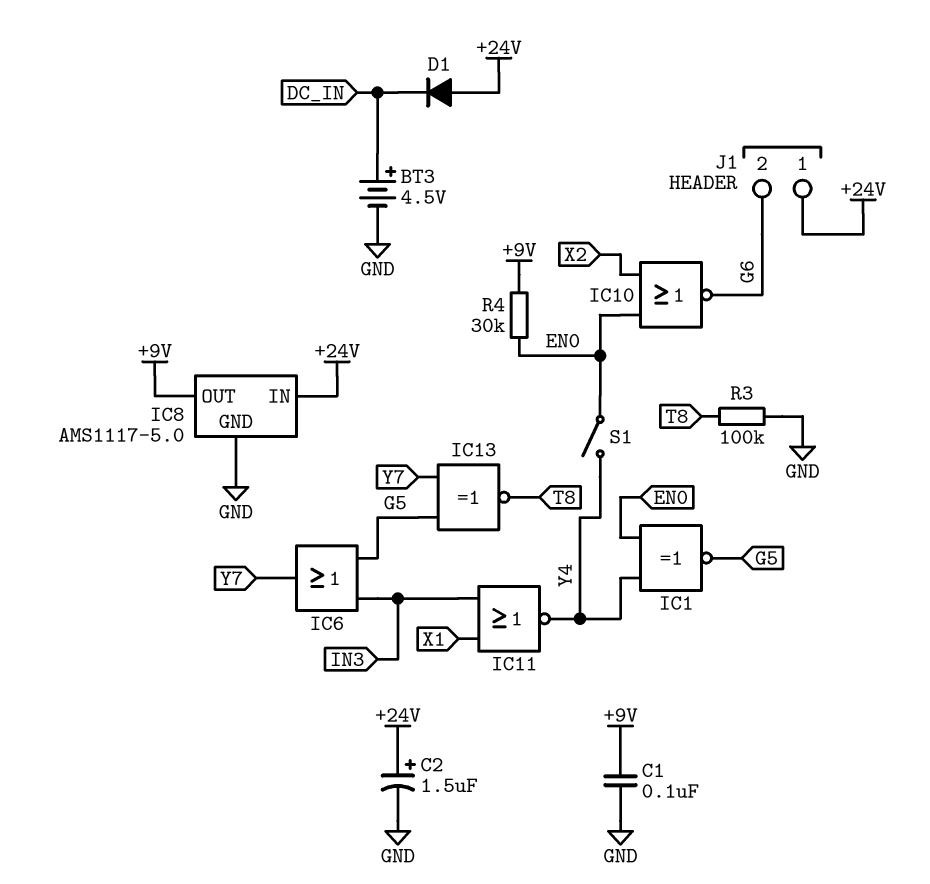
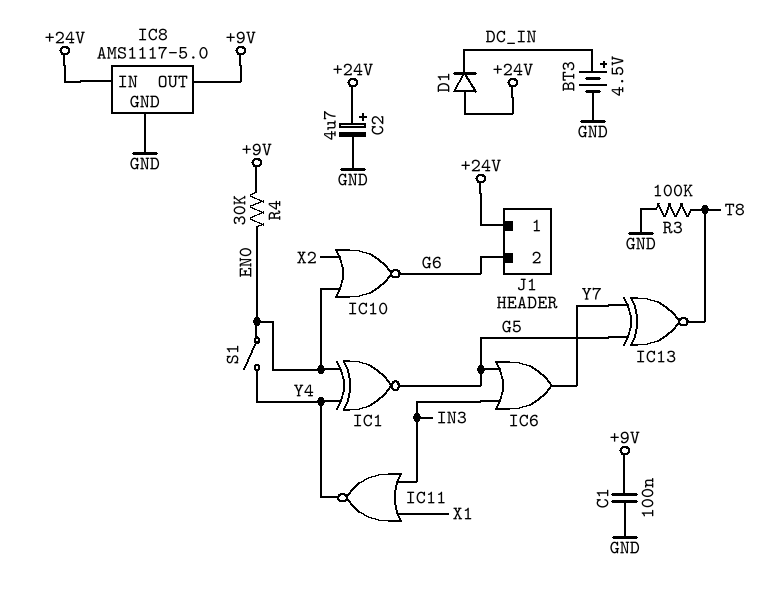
C2: 1.5uF (plus +24V, minus GND) -> 4.7uF (plus +24V, minus GND)

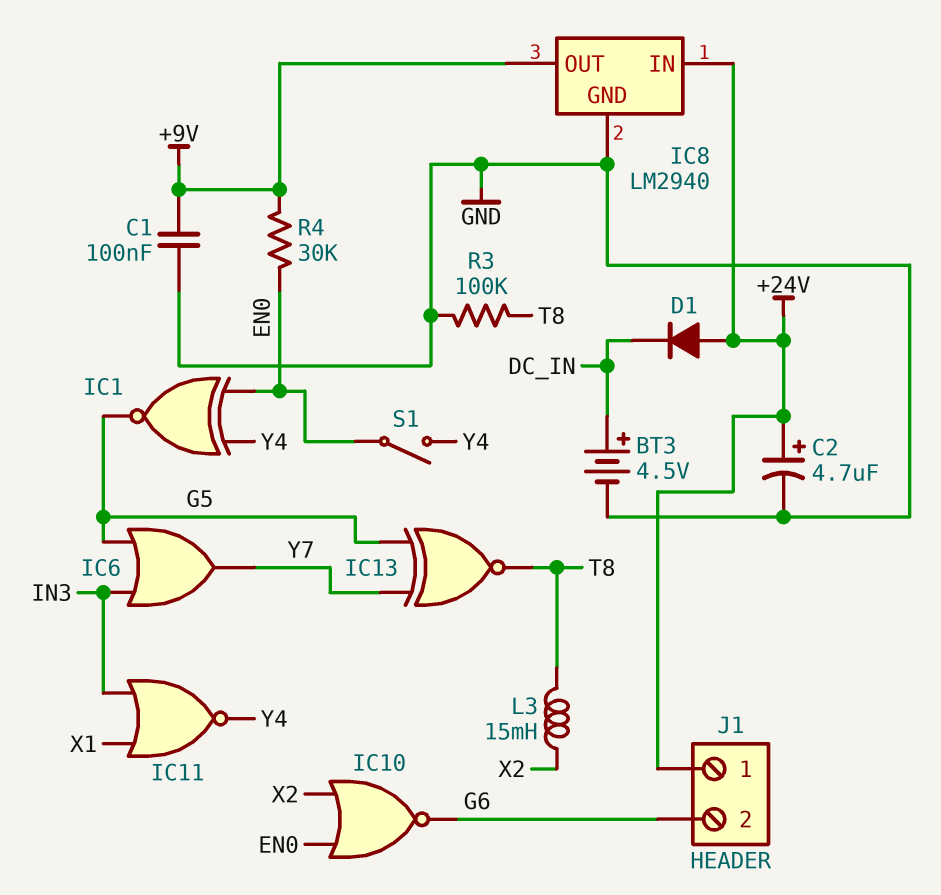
IC8: AMS1117-5.0 -> LM2940
L3: none -> 15mH (T8, X2)

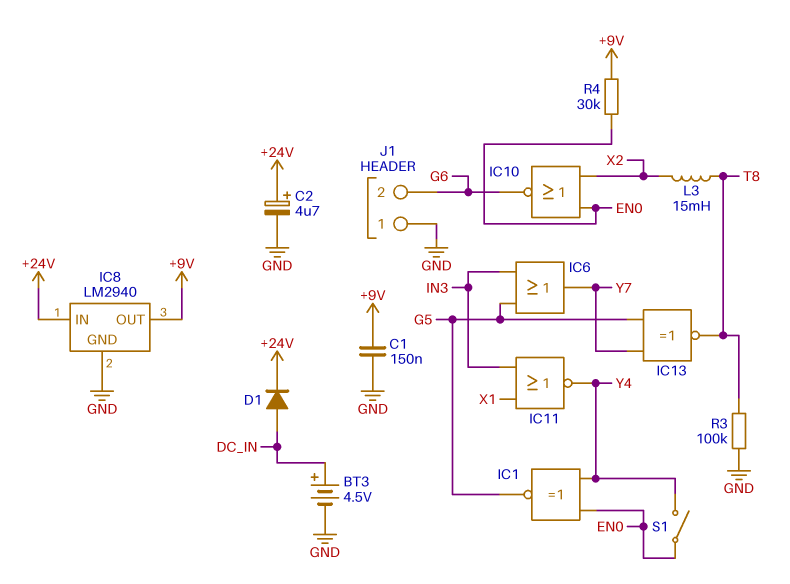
C1: 100nF (+9V, GND) -> 150nF (+9V, GND)
D1: diode (A +24V, K DC_IN) -> diode (A DC_IN, K +24V)
J1 pin 1: +24V -> GND

